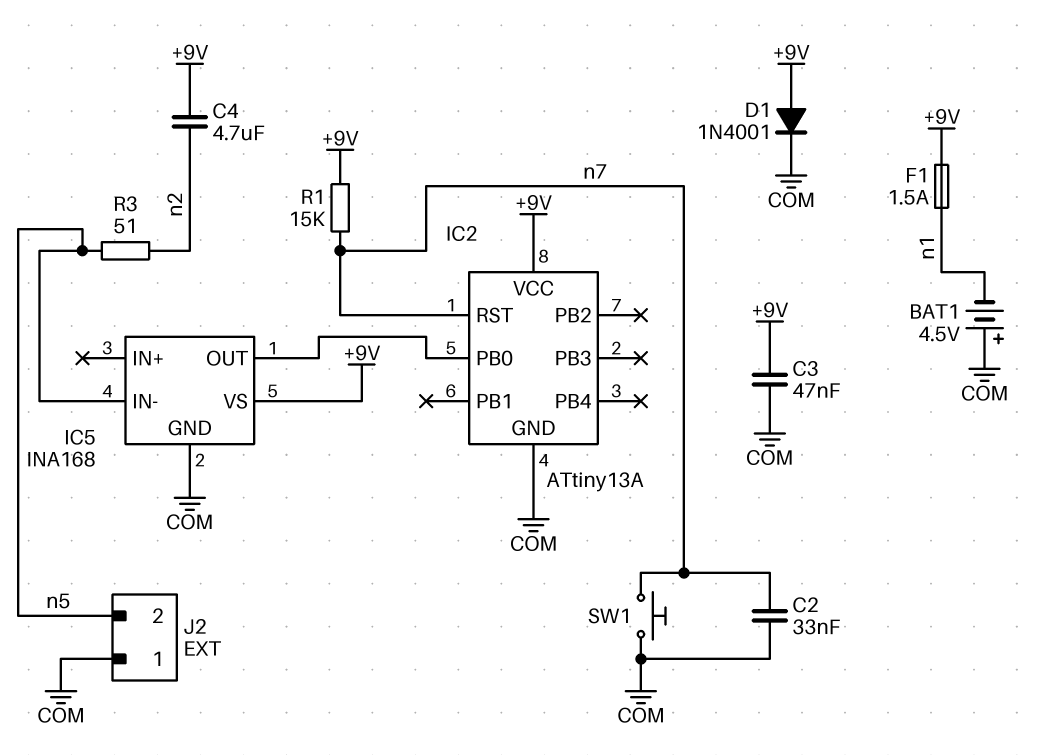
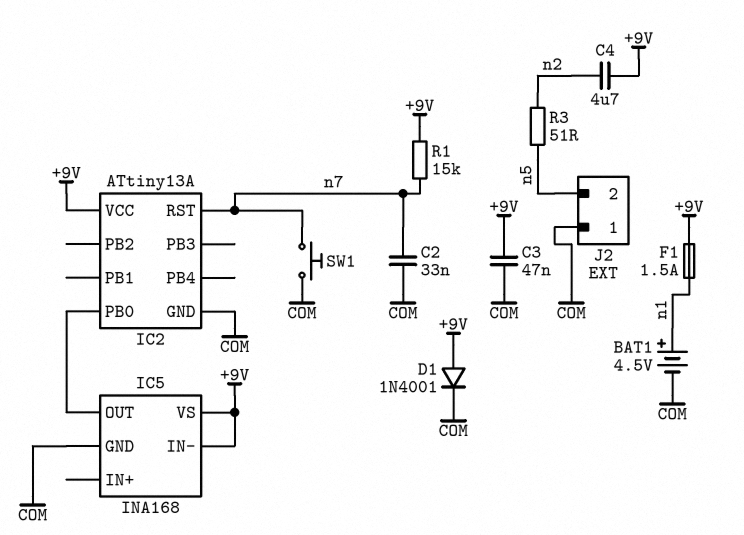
BAT1: 4.5V (plus COM, minus n1) -> 4.5V (plus n1, minus COM)
IC5 pin IN-: n5 -> +9V

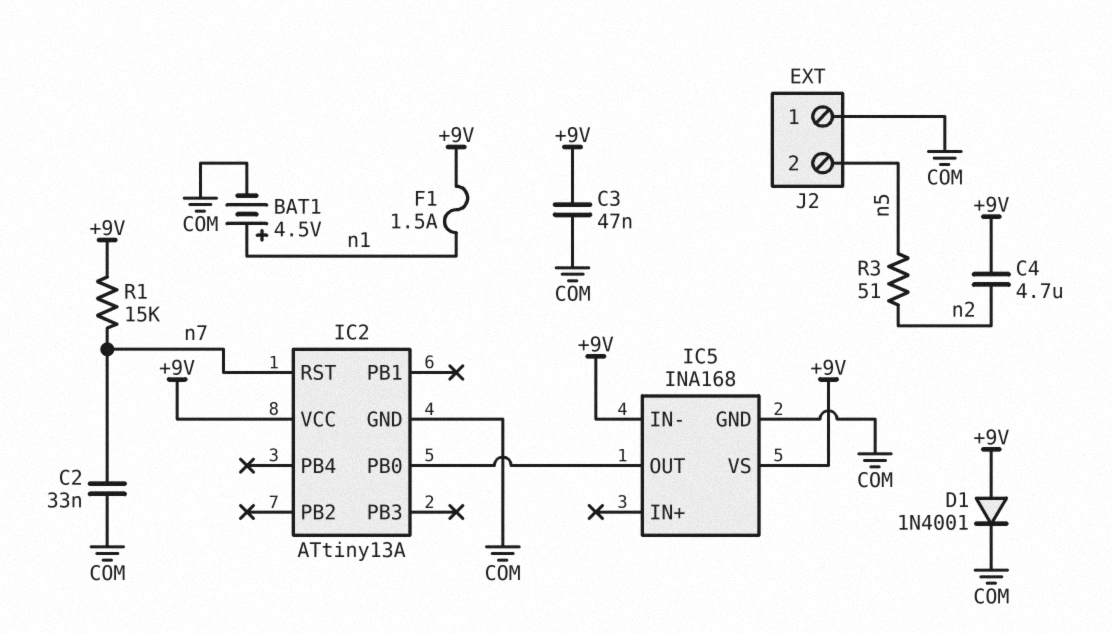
SW1: button (COM, n7) -> none

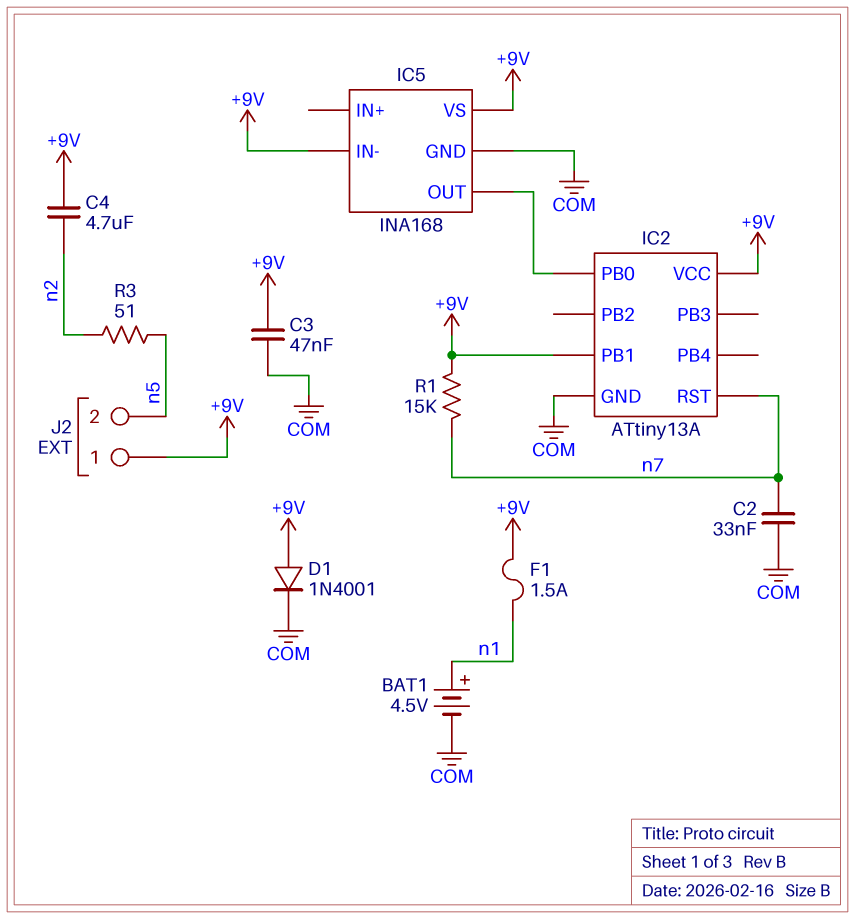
IC2 pin PB1: none -> +9V
J2 pin 1: COM -> +9V

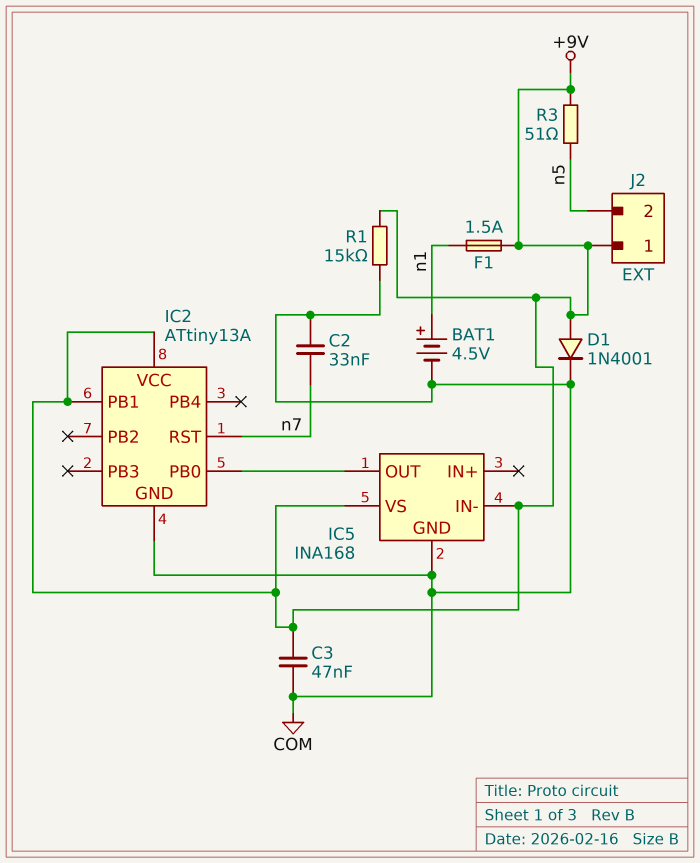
C4: 4.7uF (+9V, n2) -> none
R1: 15k (+9V, n7) -> 15k (+9V, COM)
R3: 51 (n2, n5) -> 51 (+9V, n5)

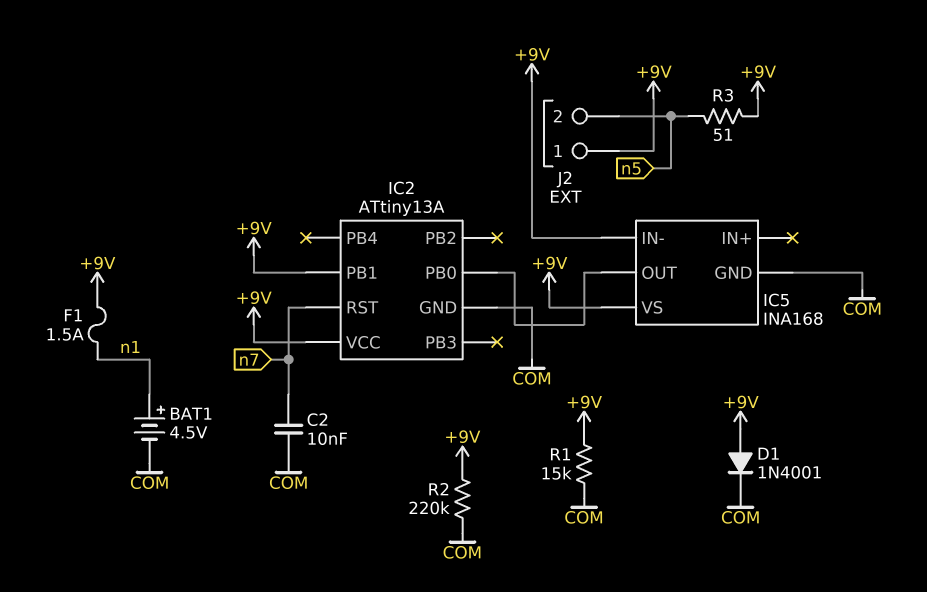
C2: 33nF (COM, n7) -> 10nF (COM, n7)
C3: 47nF (+9V, COM) -> none
R2: none -> 220k (+9V, COM)

